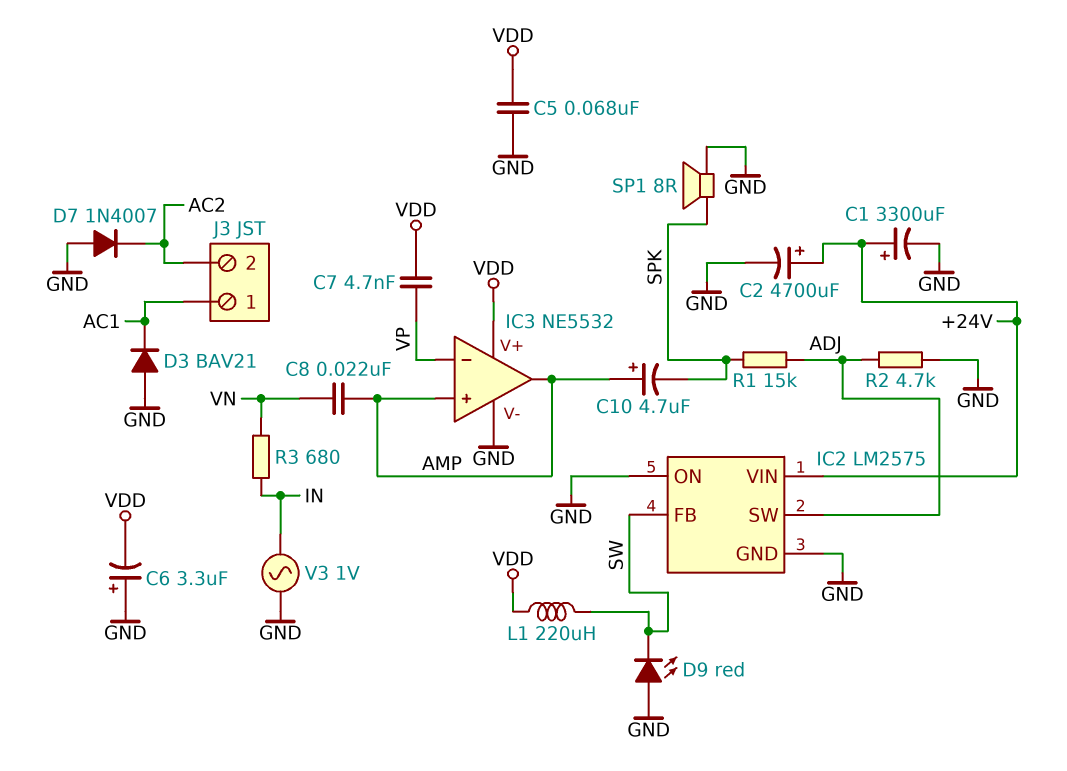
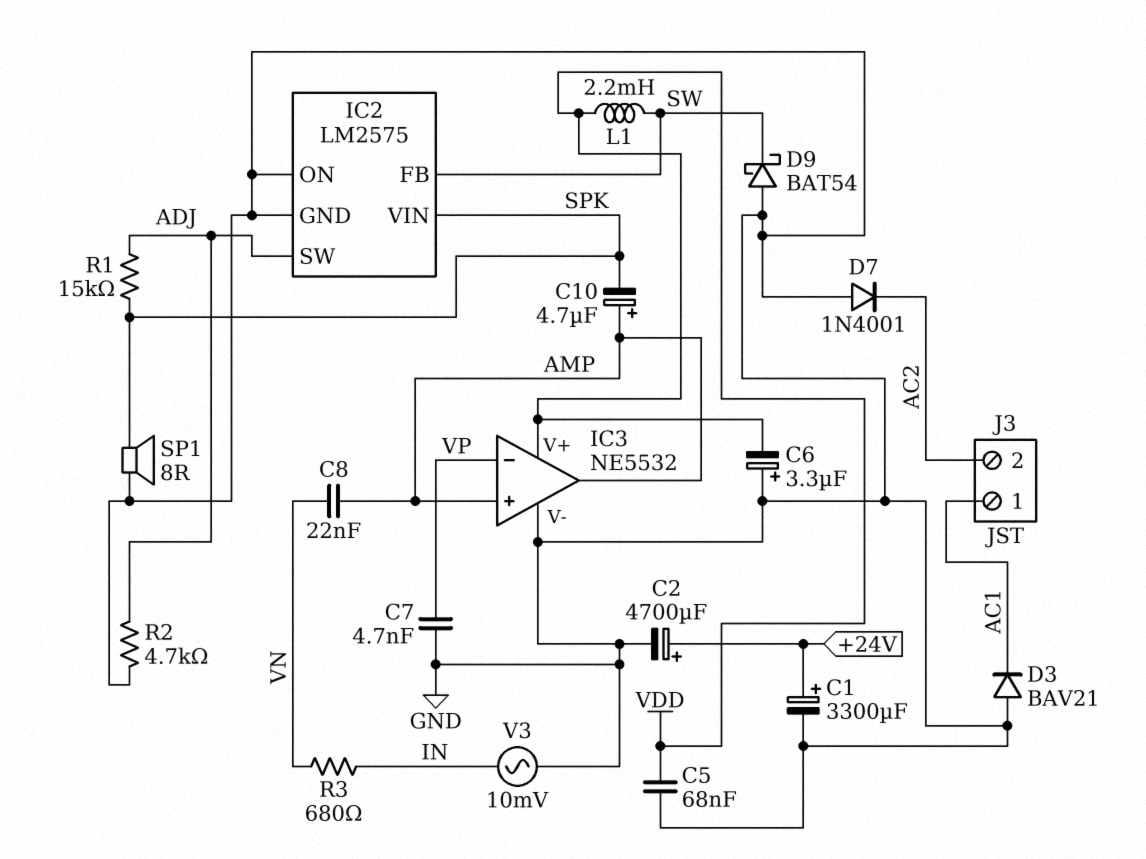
C7: 4.7nF (VDD, VP) -> 4.7nF (GND, VP)
D7: diode 1N4007 (A GND, K AC2) -> diode 1N4001 (A GND, K AC2)
D9: LED red (A GND, K SW) -> schottky BAT54 (A GND, K SW)
IC2 pin VIN: +24V -> SPK
L1: 220uH (SW, VDD) -> 2.2mH (SW, VDD)
V3: AC 1V (GND, IN) -> AC 10mV (GND, IN)

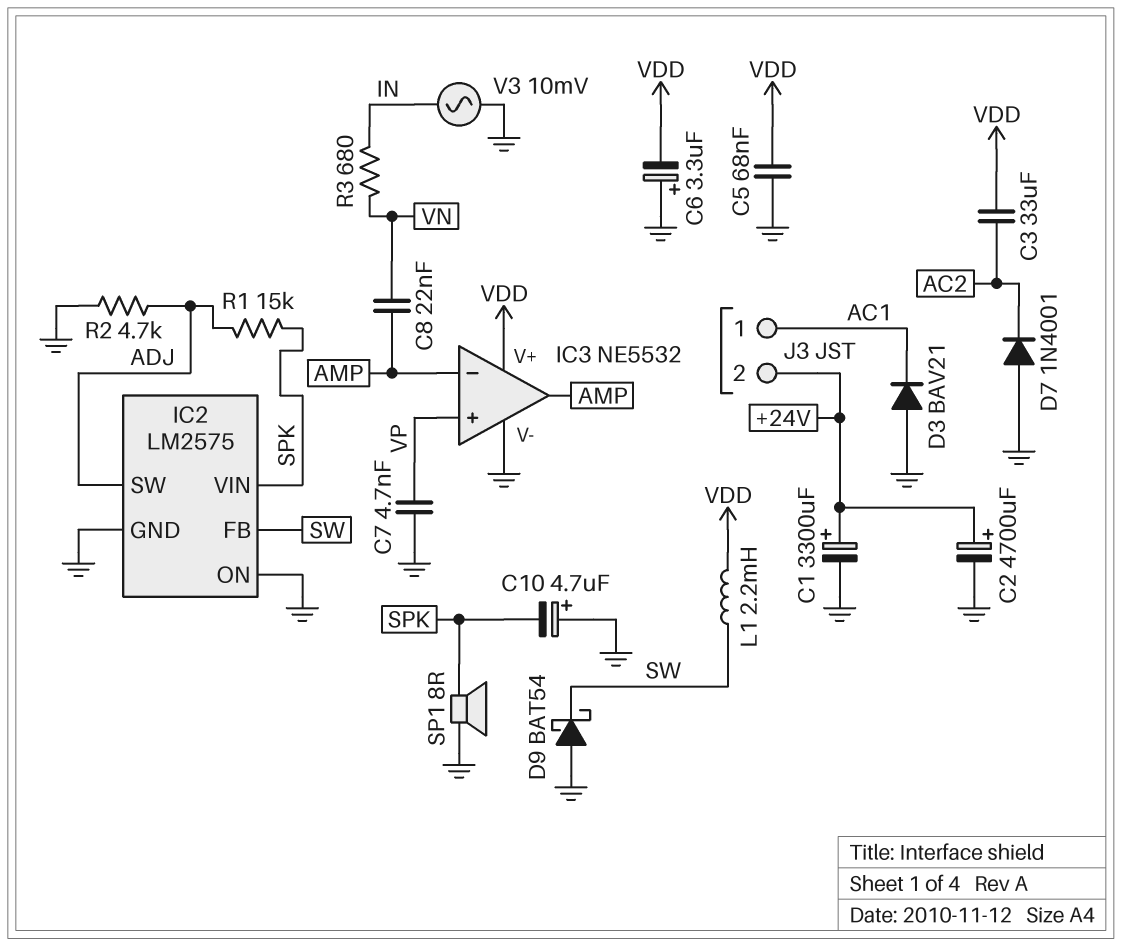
C3: none -> 33uF (AC2, VDD)
C10: 4.7uF (plus AMP, minus SPK) -> 4.7uF (plus GND, minus SPK)
IC3 pin in+: AMP -> VP
IC3 pin in-: VP -> AMP
J3 pin 2: AC2 -> +24V

